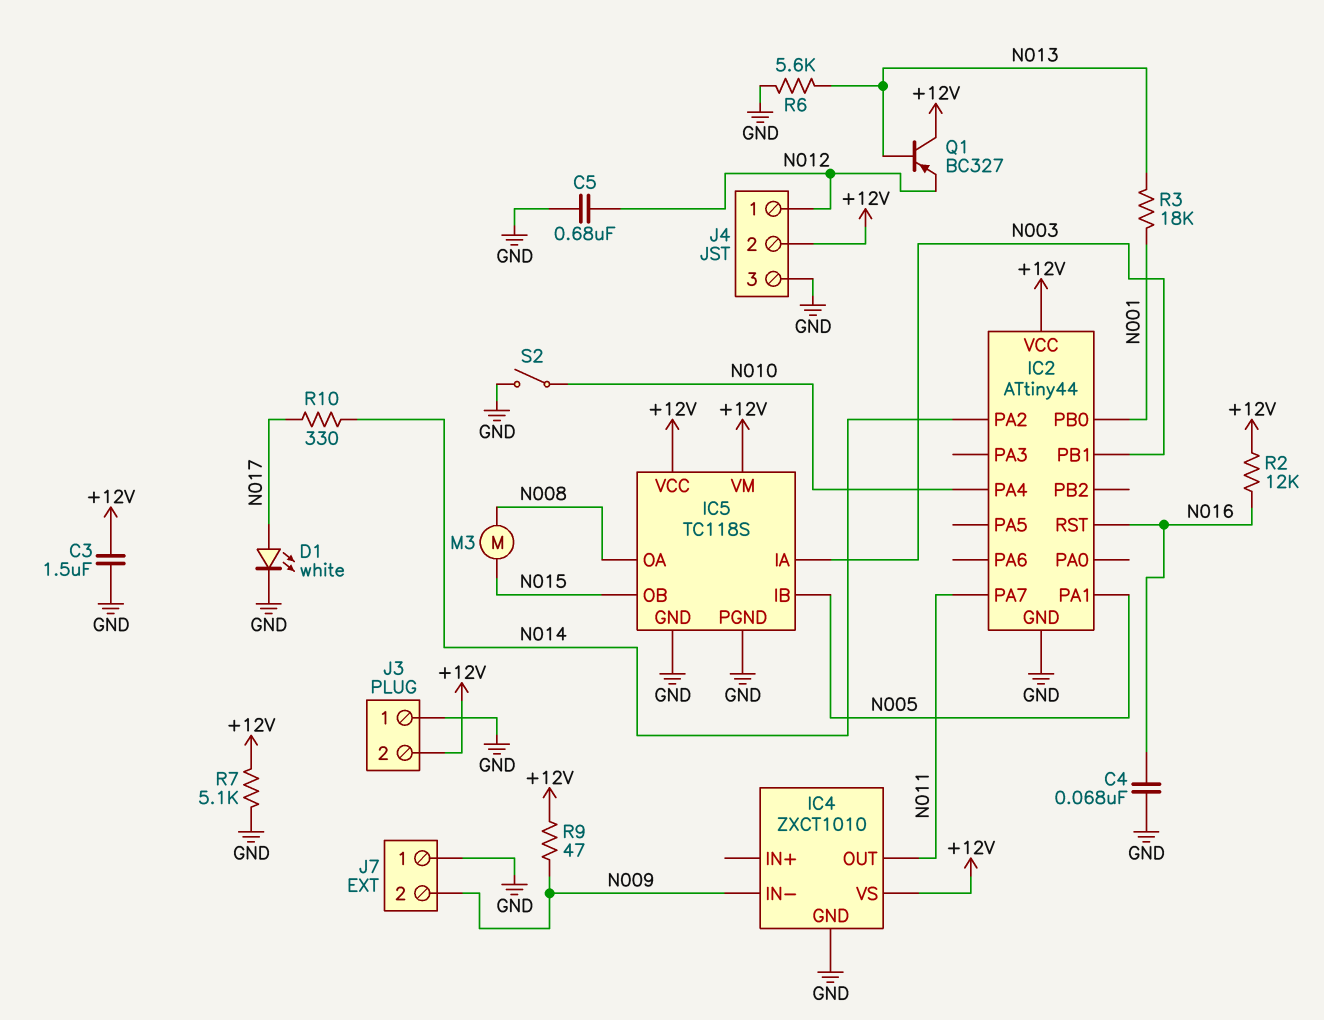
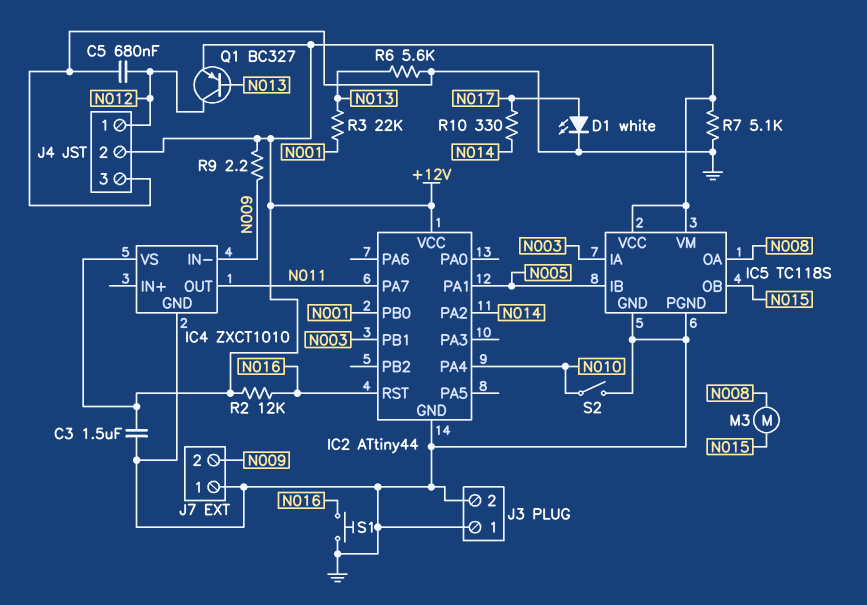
C4: 68nF (GND, N016) -> none
J3 pin 2: +12V -> GND
Q1: PNP BC327 (B N013, C +12V, E N012) -> PNP BC327 (B N013, C N012, E +12V)
R3: 18k (N001, N013) -> 22k (N001, N013)
R9: 47 (+12V, N009) -> 2.2 (+12V, N009)
S1: none -> button (GND, N016)

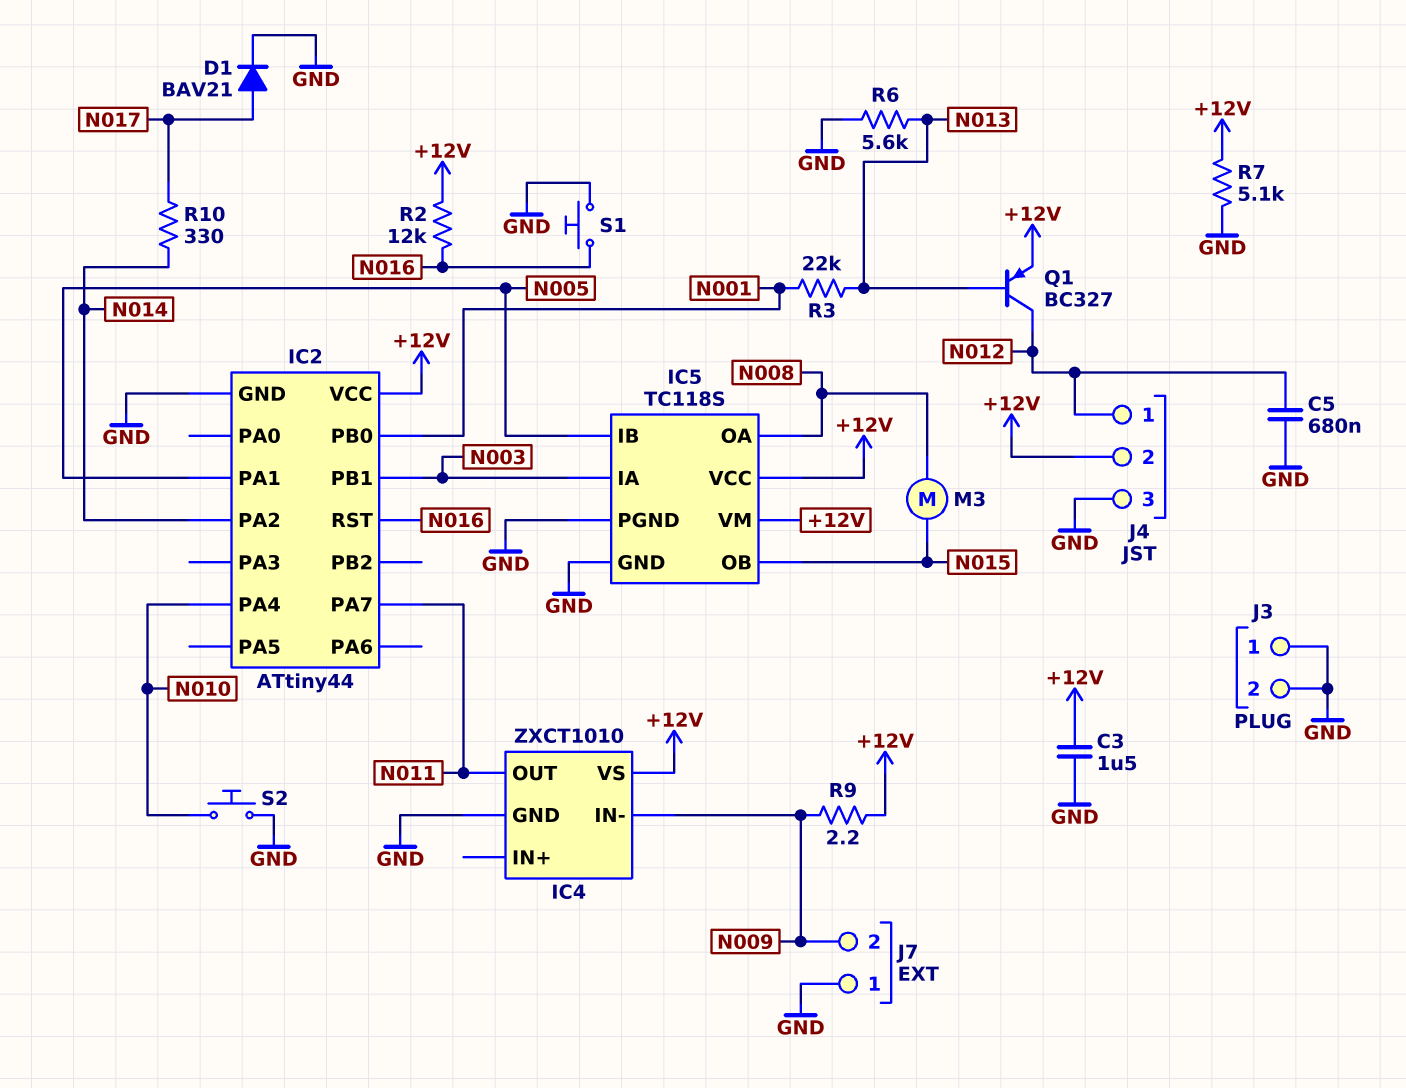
D1: LED white (A N017, K GND) -> diode BAV21 (A N017, K GND)
S2: switch (GND, N010) -> button (GND, N010)

